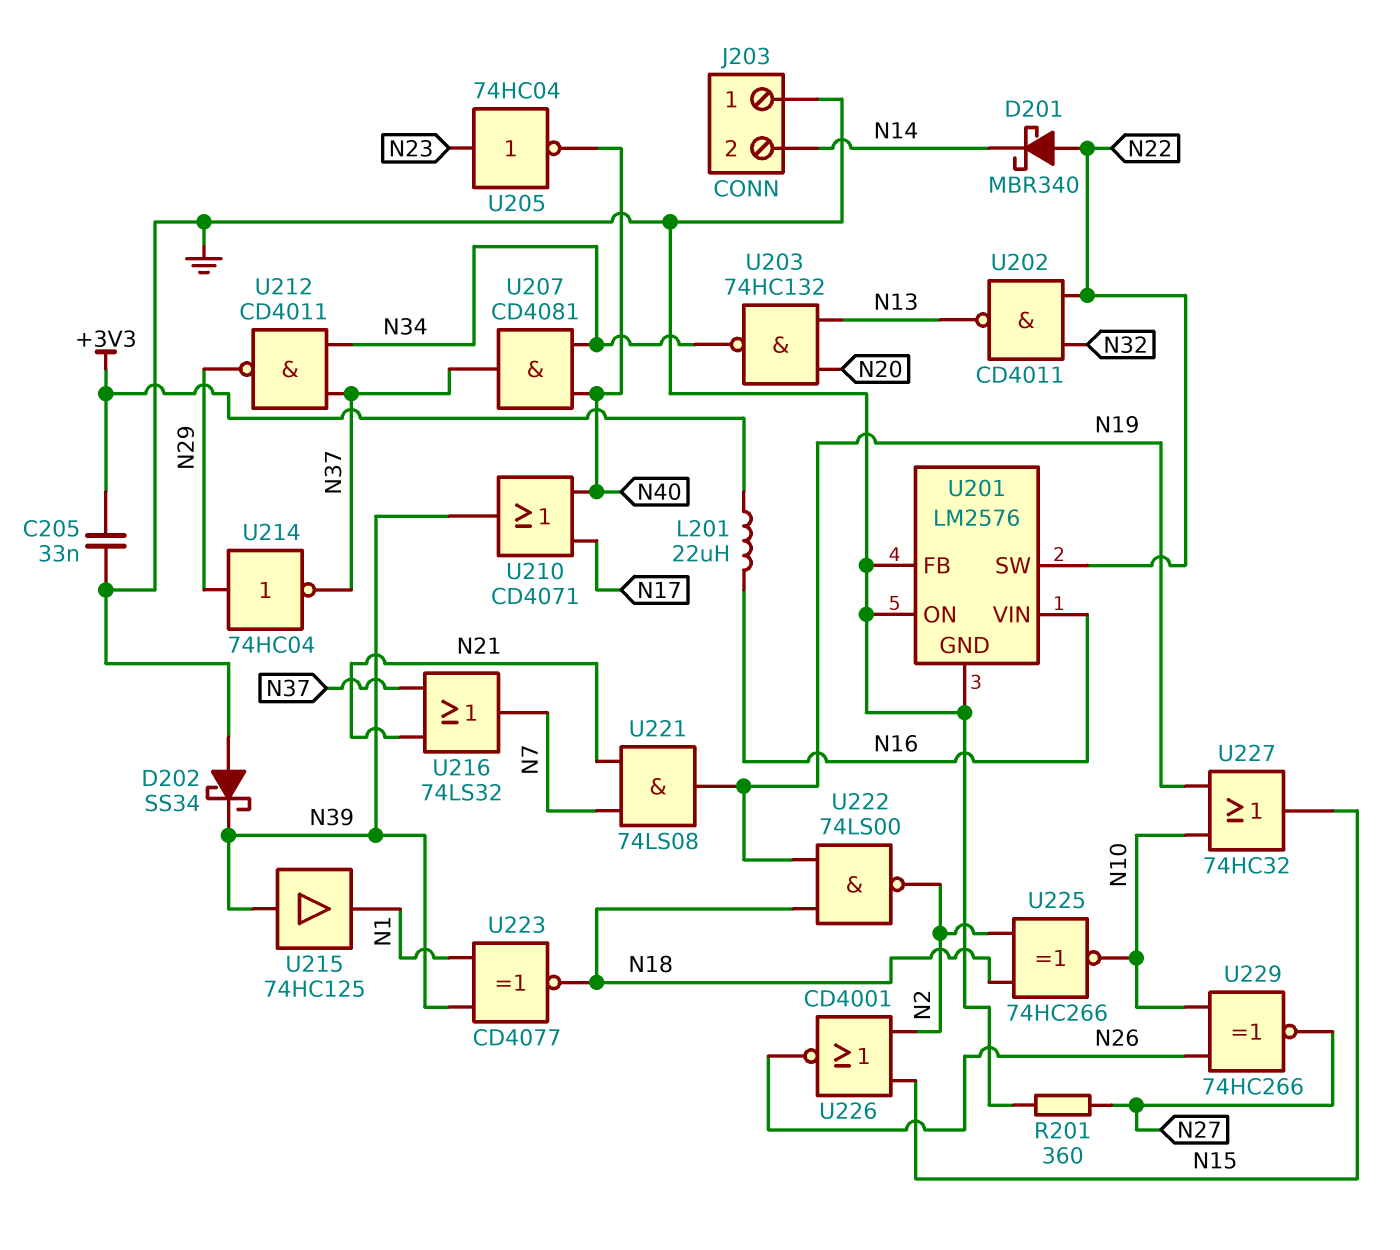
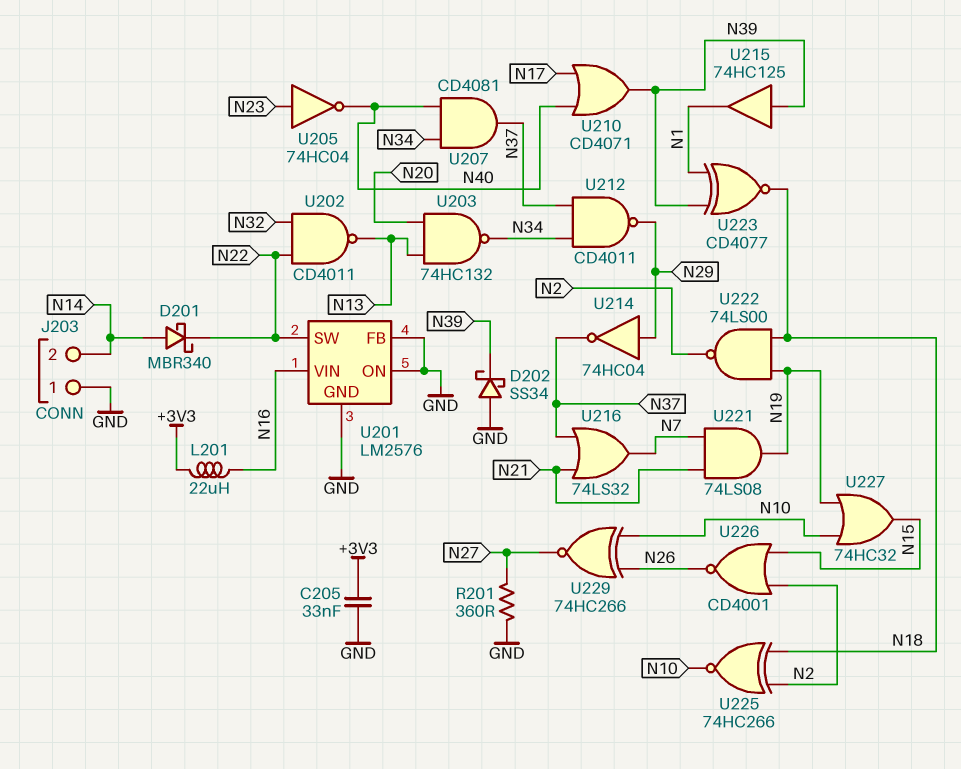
D201: schottky MBR340 (A N22, K N14) -> schottky MBR340 (A N14, K N22)

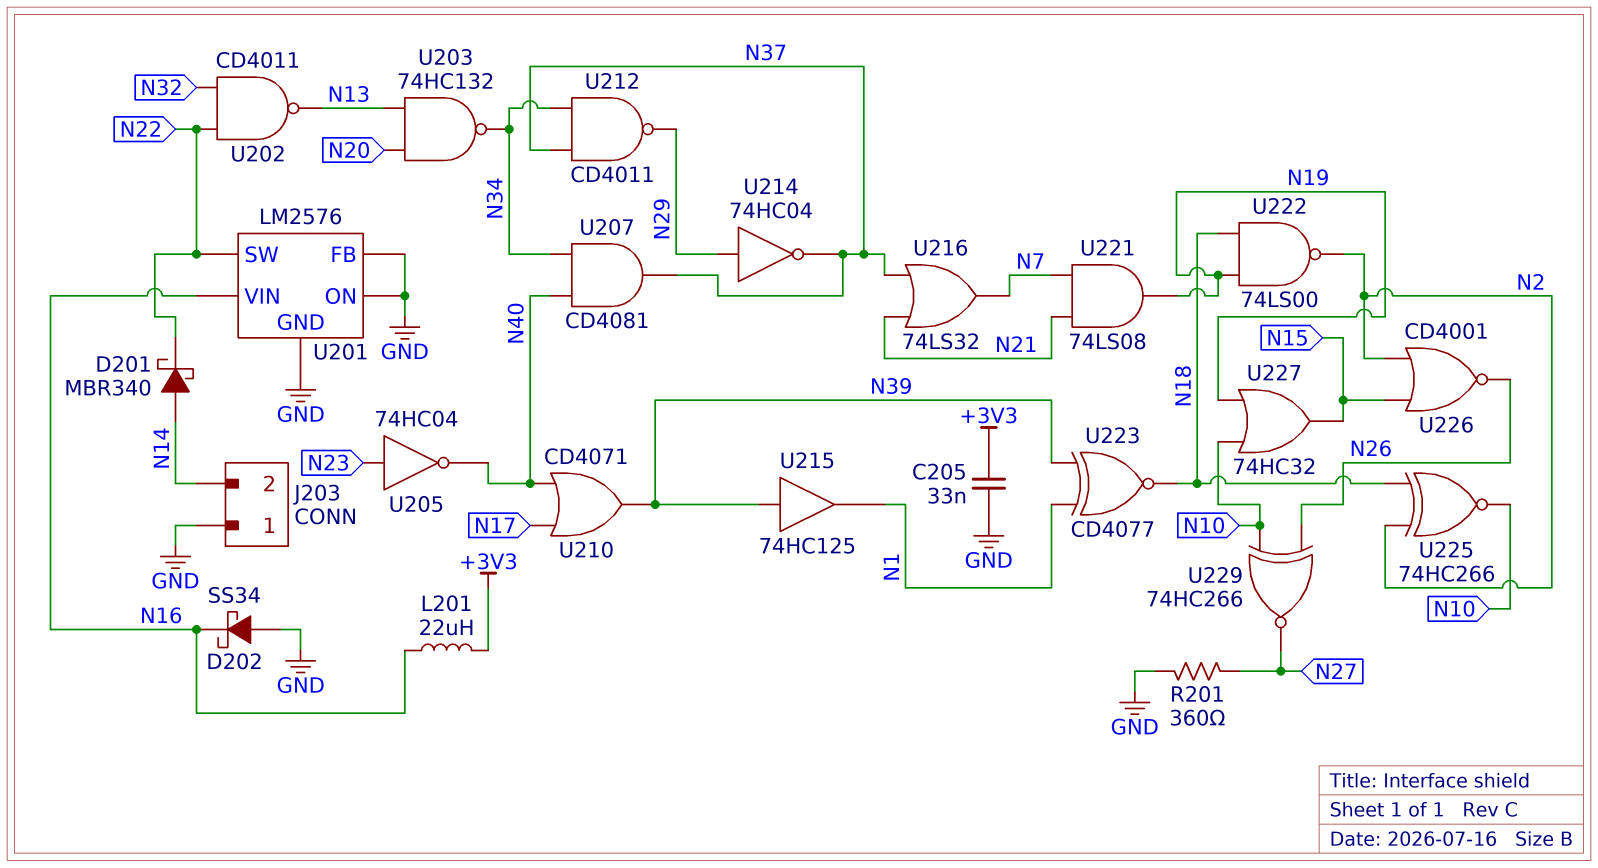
D202: schottky SS34 (A GND, K N39) -> schottky SS34 (A GND, K N16)

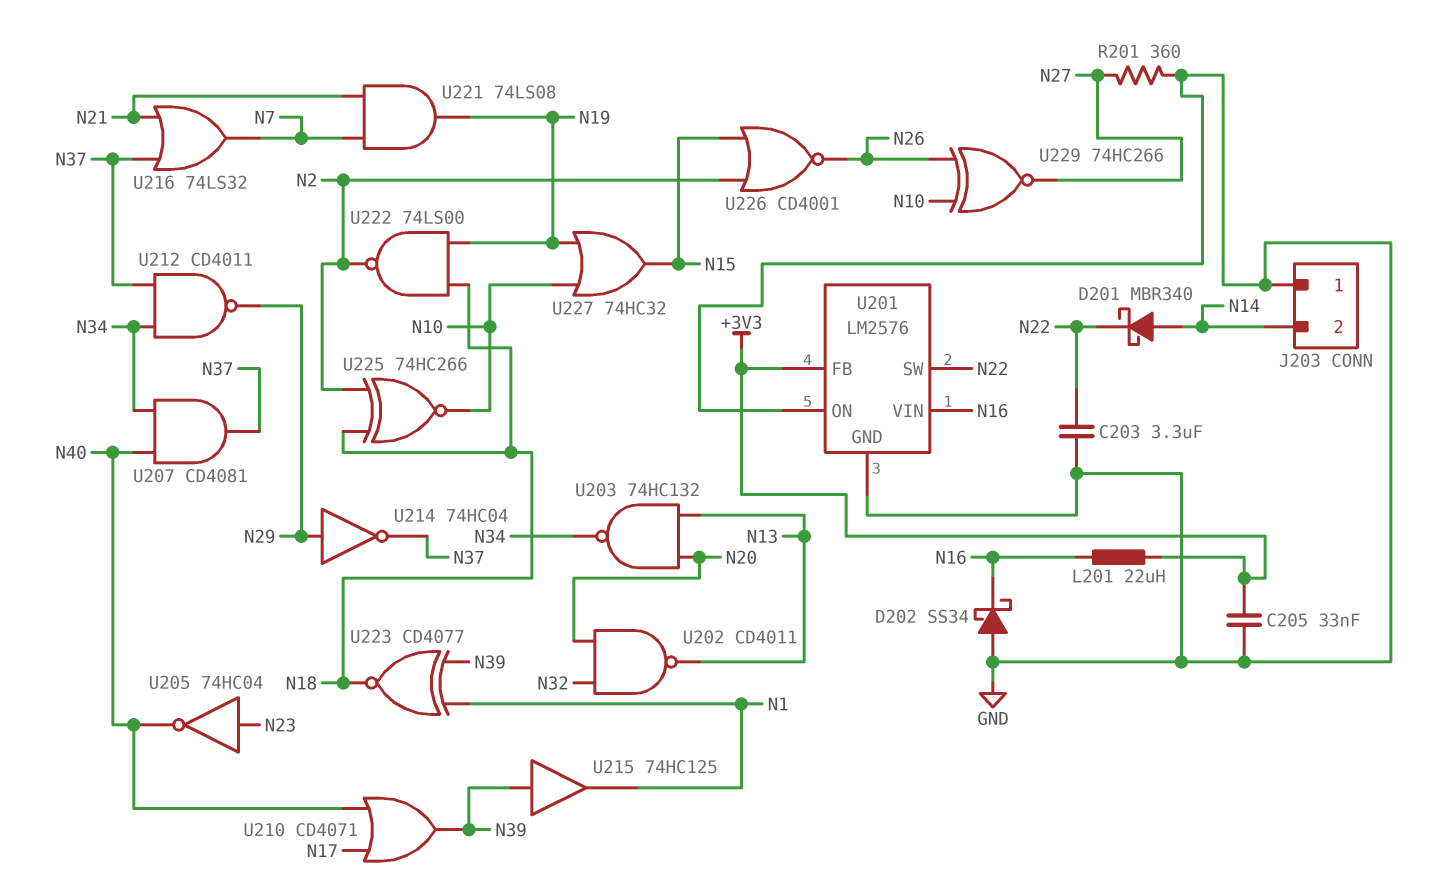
C203: none -> 3.3uF (GND, N22)
U201 pin FB: GND -> +3V3
U202: NAND CD4011 (in N22, in N32, out N13) -> NAND CD4011 (in N20, in N32, out N13)

